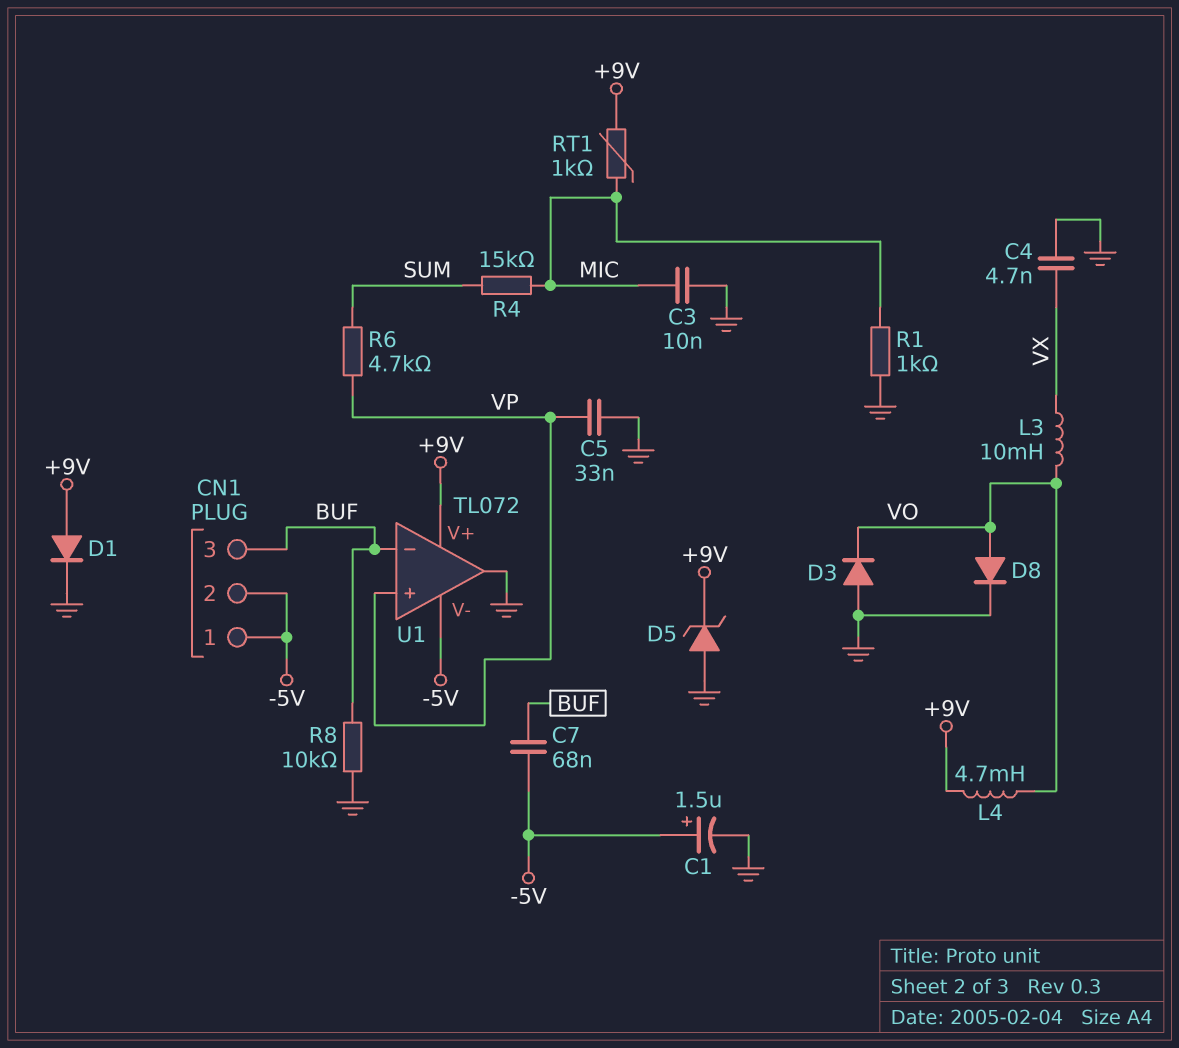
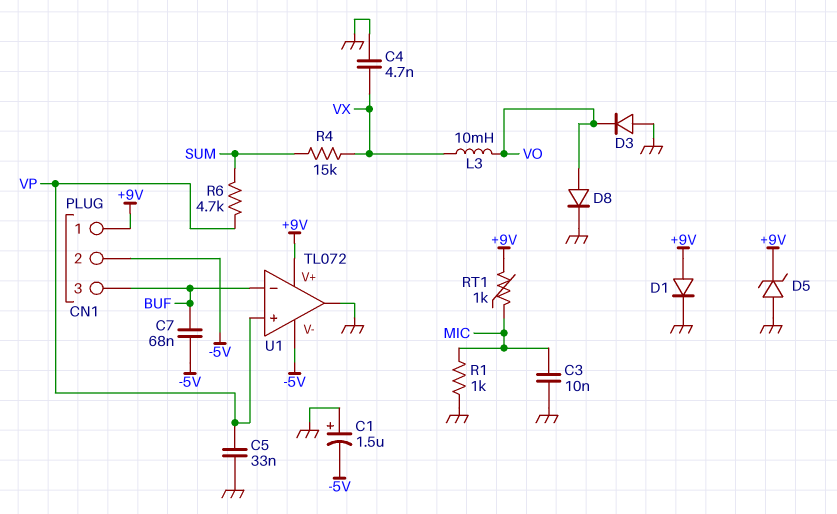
C1: 1.5uF (plus -5V, minus GND) -> 1.5uF (plus GND, minus -5V)
CN1 pin 1: -5V -> +9V
L4: 4.7mH (+9V, VO) -> none
R4: 15k (MIC, SUM) -> 15k (SUM, VX)
R8: 10k (BUF, GND) -> none

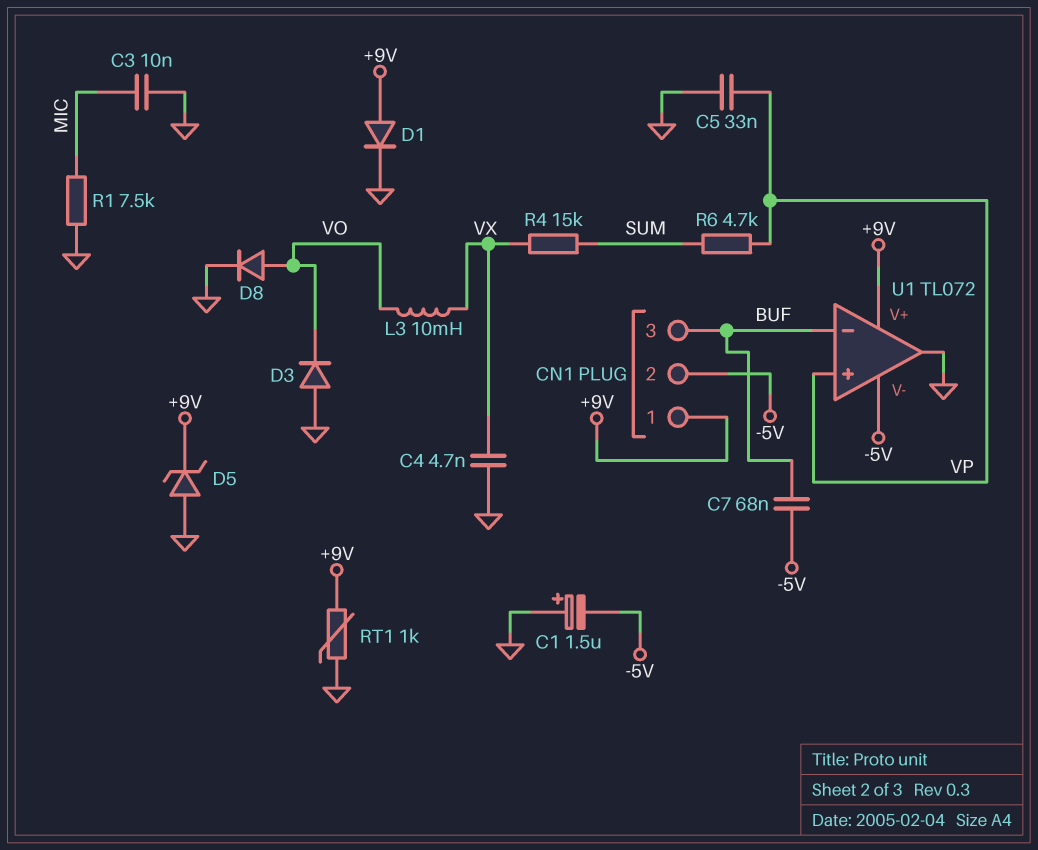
R1: 1k (GND, MIC) -> 7.5k (GND, MIC)
RT1: 1k (+9V, MIC) -> 1k (+9V, GND)

